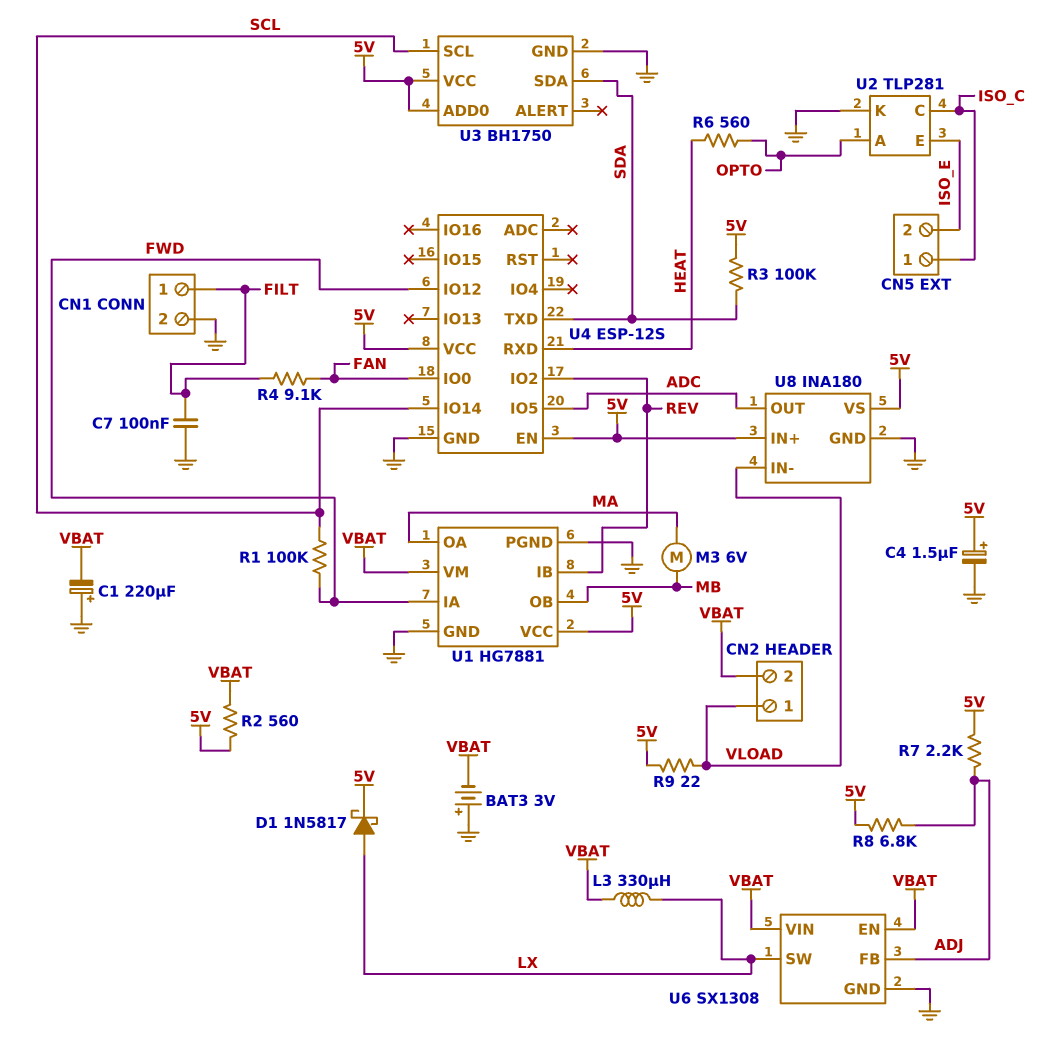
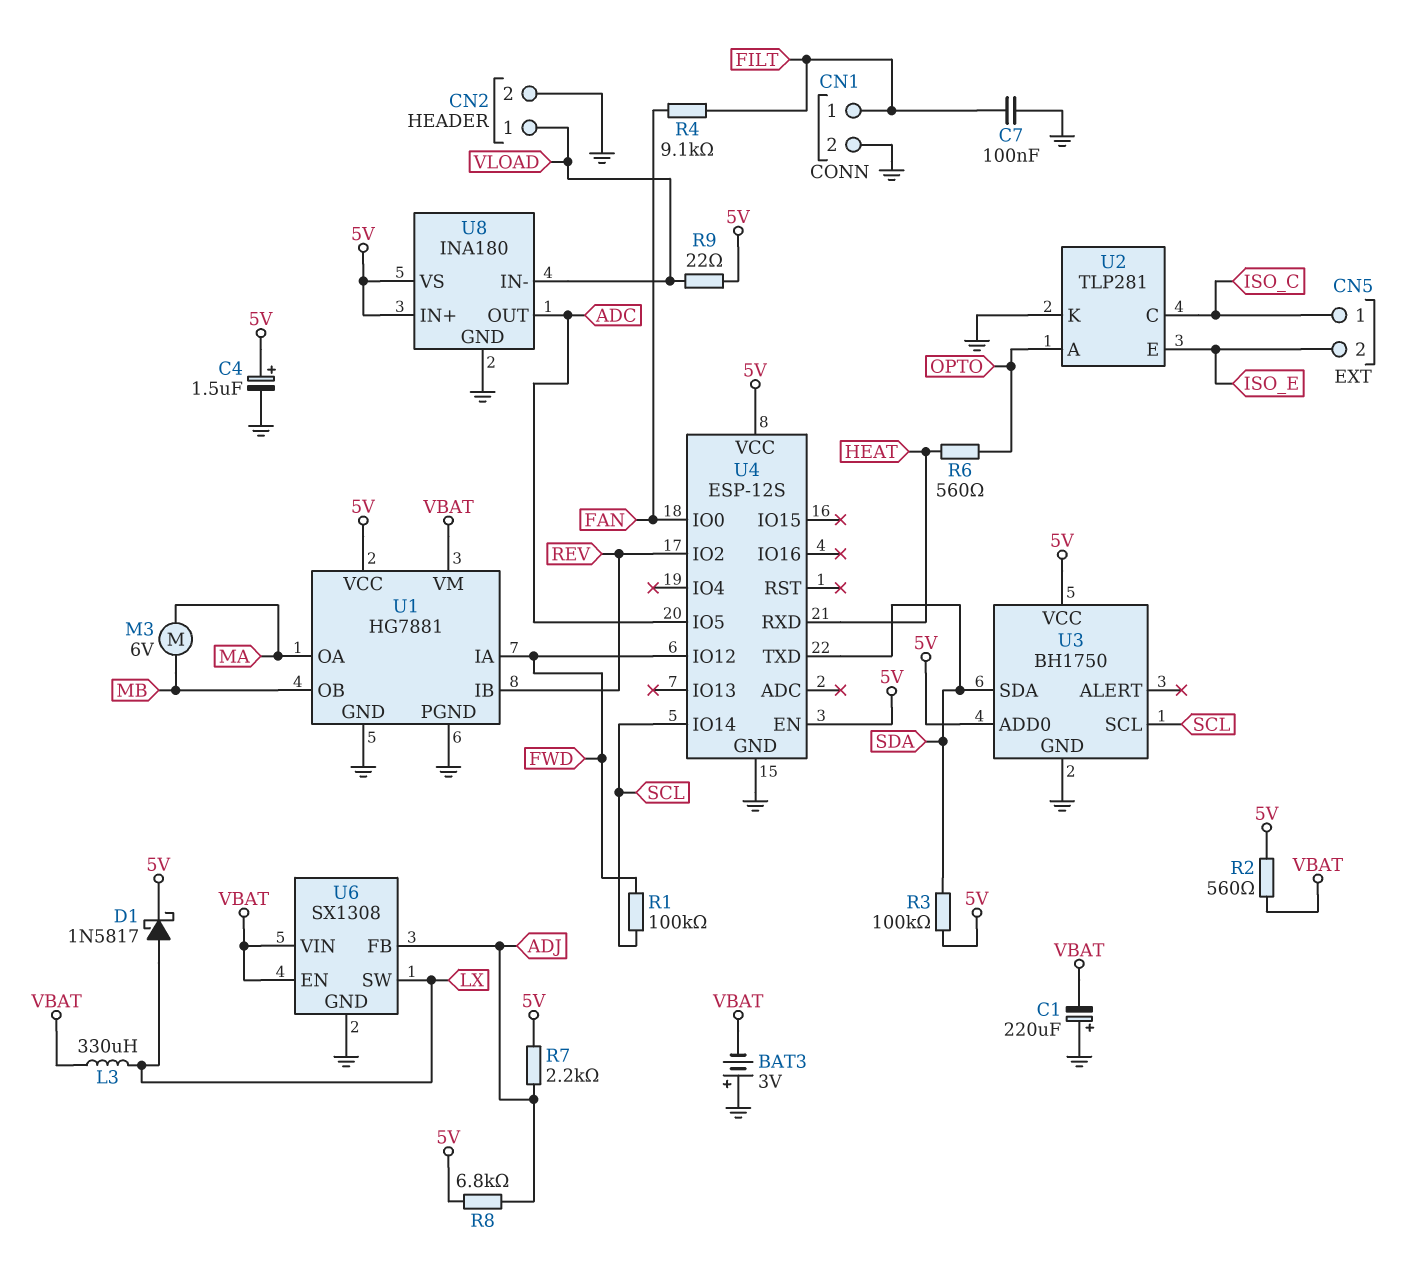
CN2 pin 2: VBAT -> GND

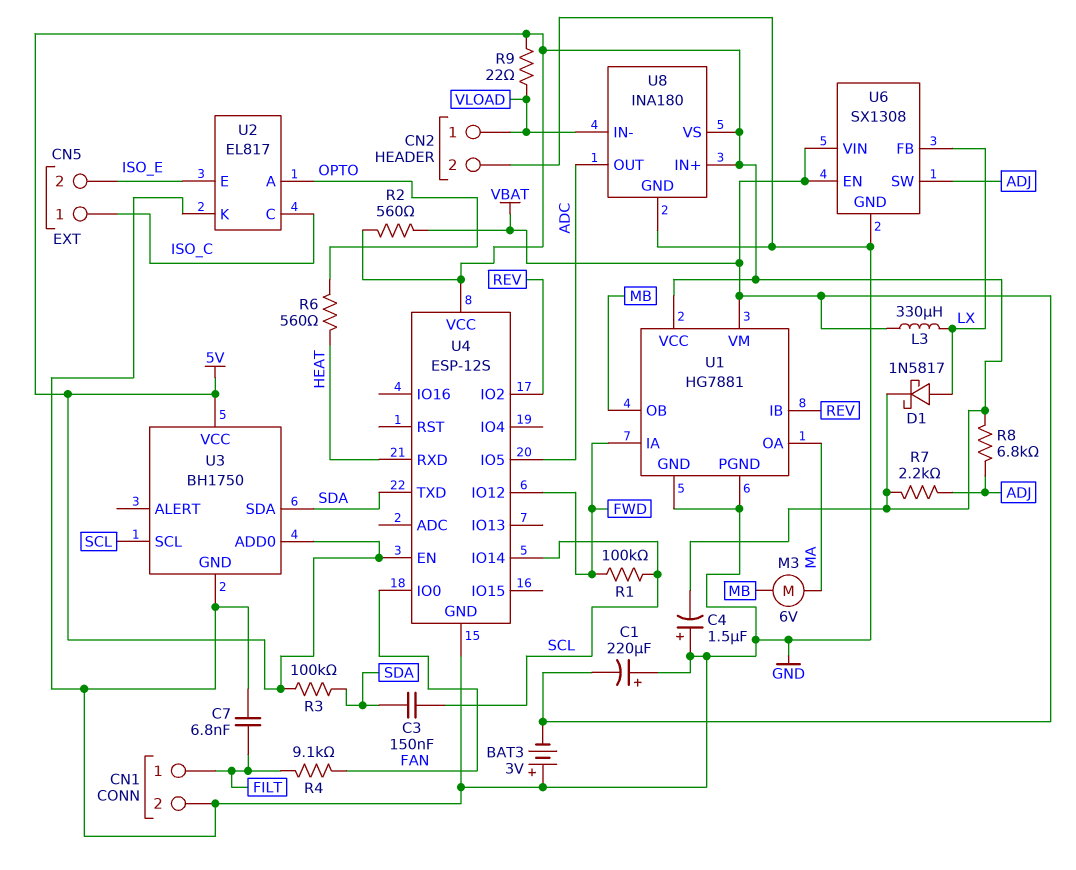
C3: none -> 150nF (SCL, SDA)
C4: 1.5uF (plus 5V, minus GND) -> 1.5uF (plus GND, minus 5V)
C7: 100nF (FILT, GND) -> 6.8nF (FILT, GND)
U2: TLP281 -> EL817
U6 pin FB: ADJ -> LX
U6 pin SW: LX -> ADJ

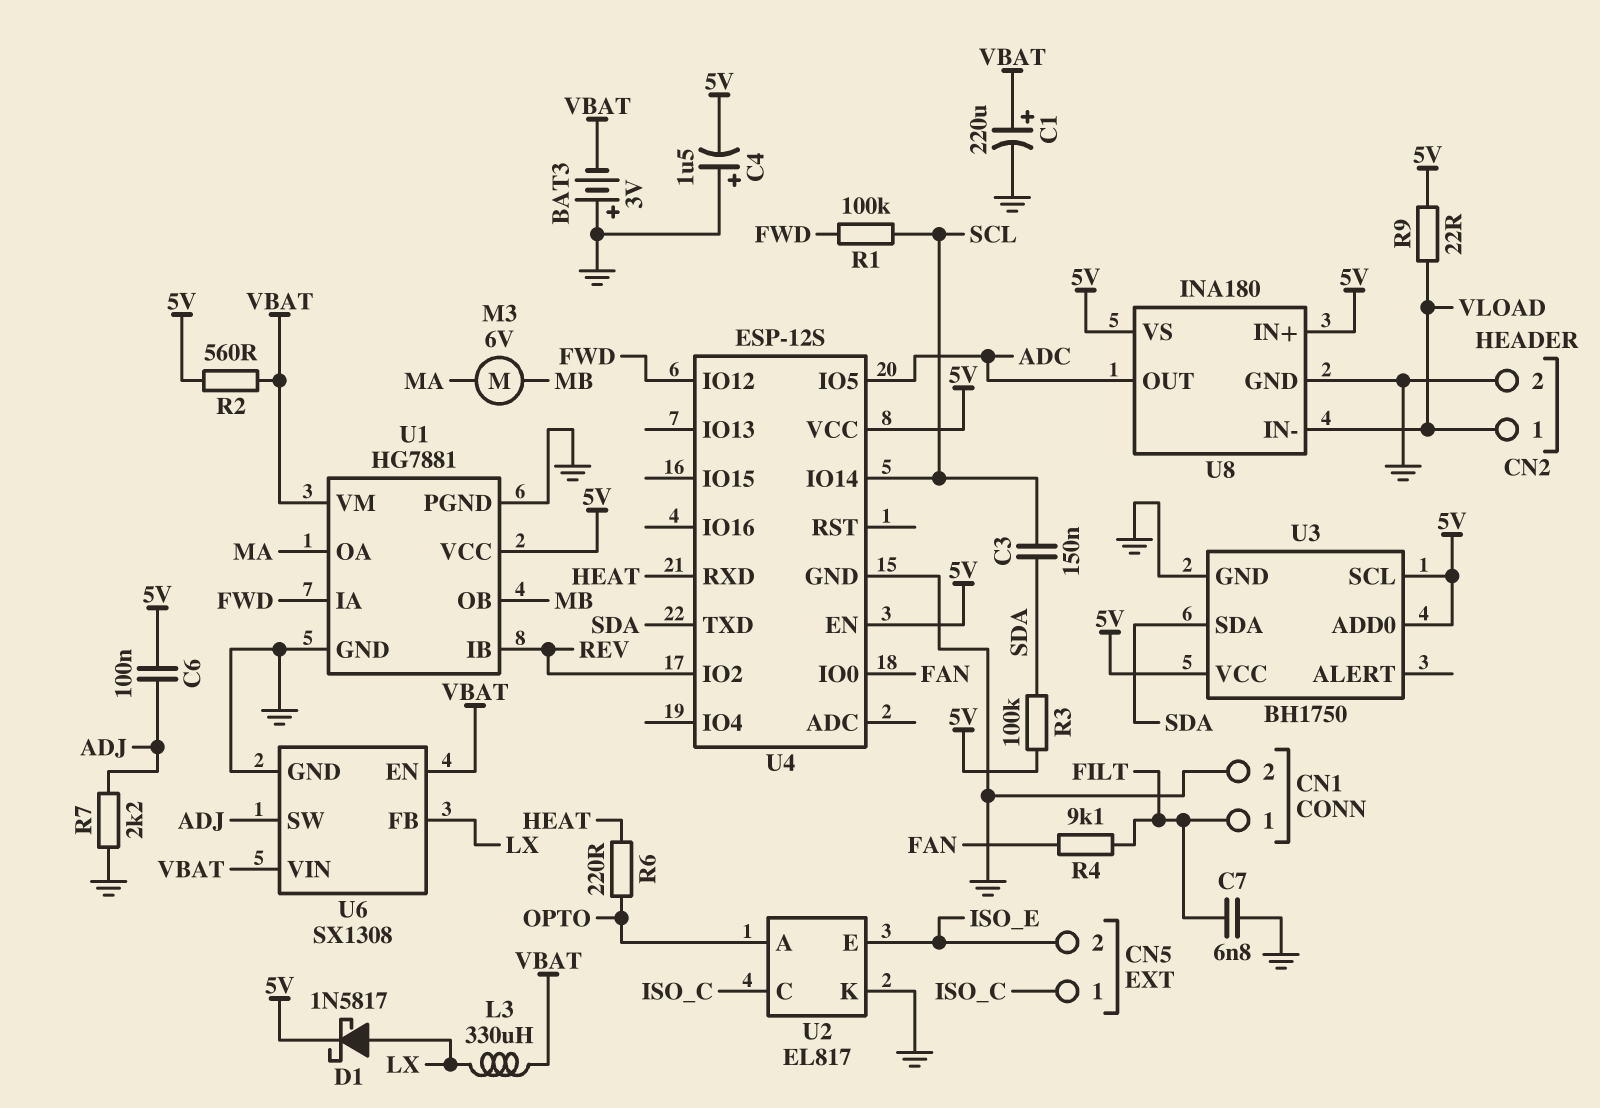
C1: 220uF (plus GND, minus VBAT) -> 220uF (plus VBAT, minus GND)
C6: none -> 100nF (5V, ADJ)
R6: 560 (HEAT, OPTO) -> 220 (HEAT, OPTO)
R7: 2.2k (5V, ADJ) -> 2.2k (ADJ, GND)
R8: 6.8k (5V, ADJ) -> none
U3 pin SCL: SCL -> 5V

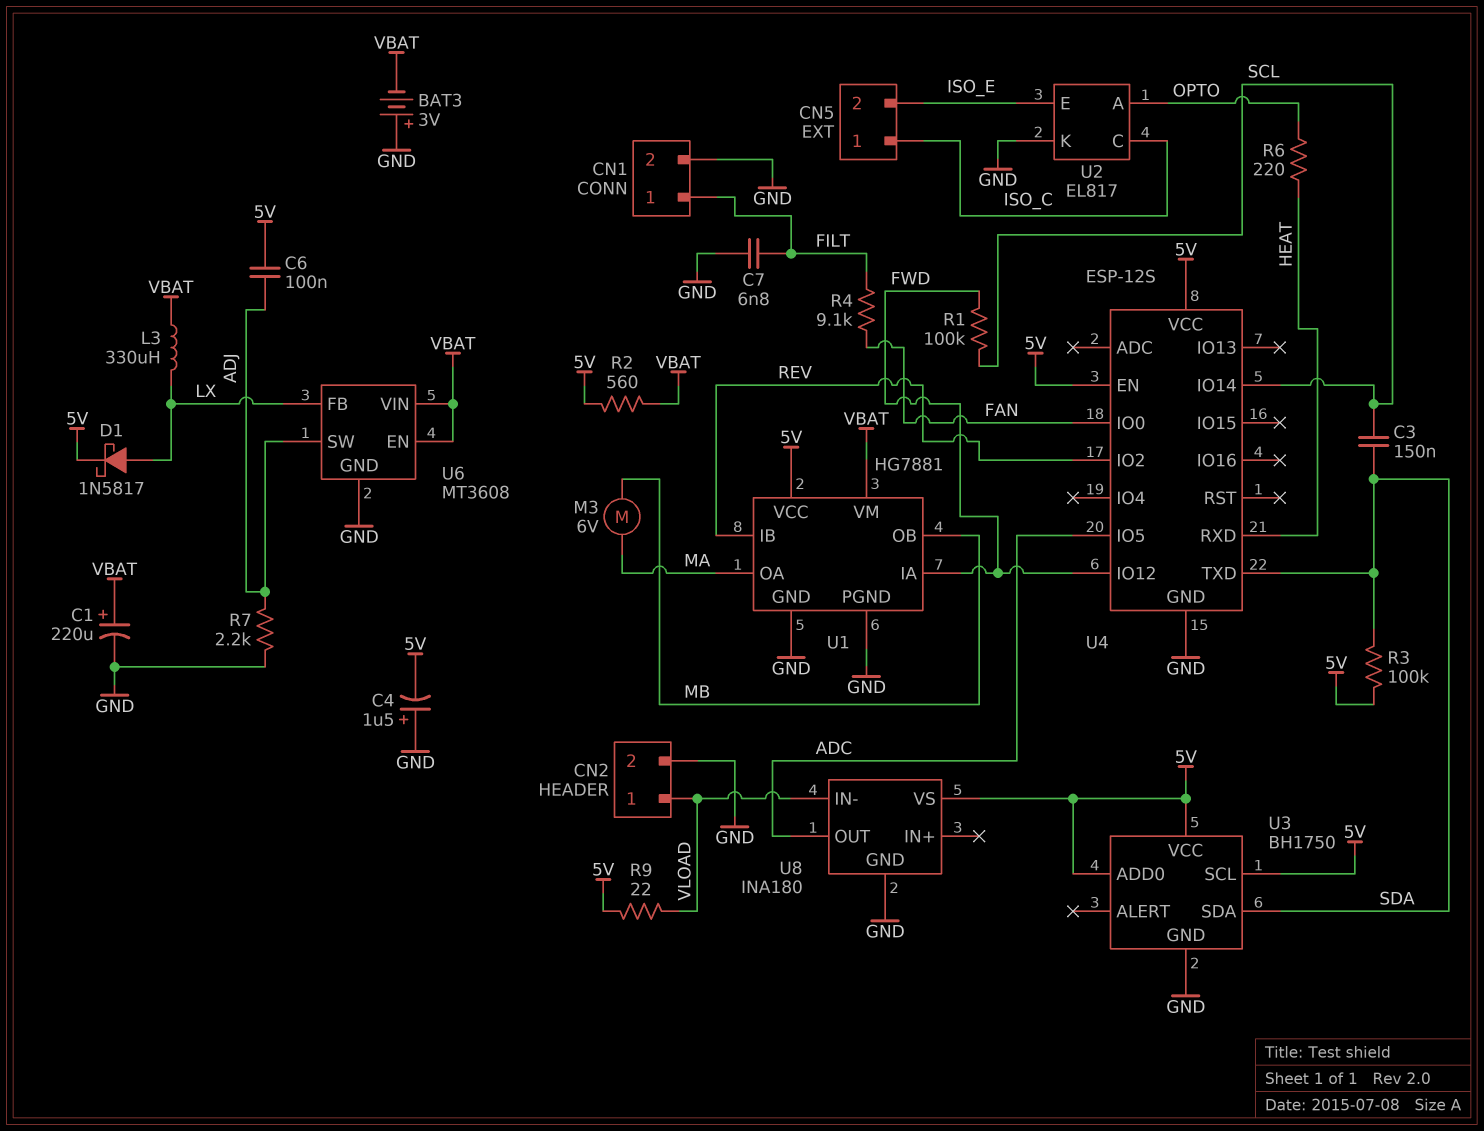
U6: SX1308 -> MT3608
U8 pin IN+: 5V -> none

